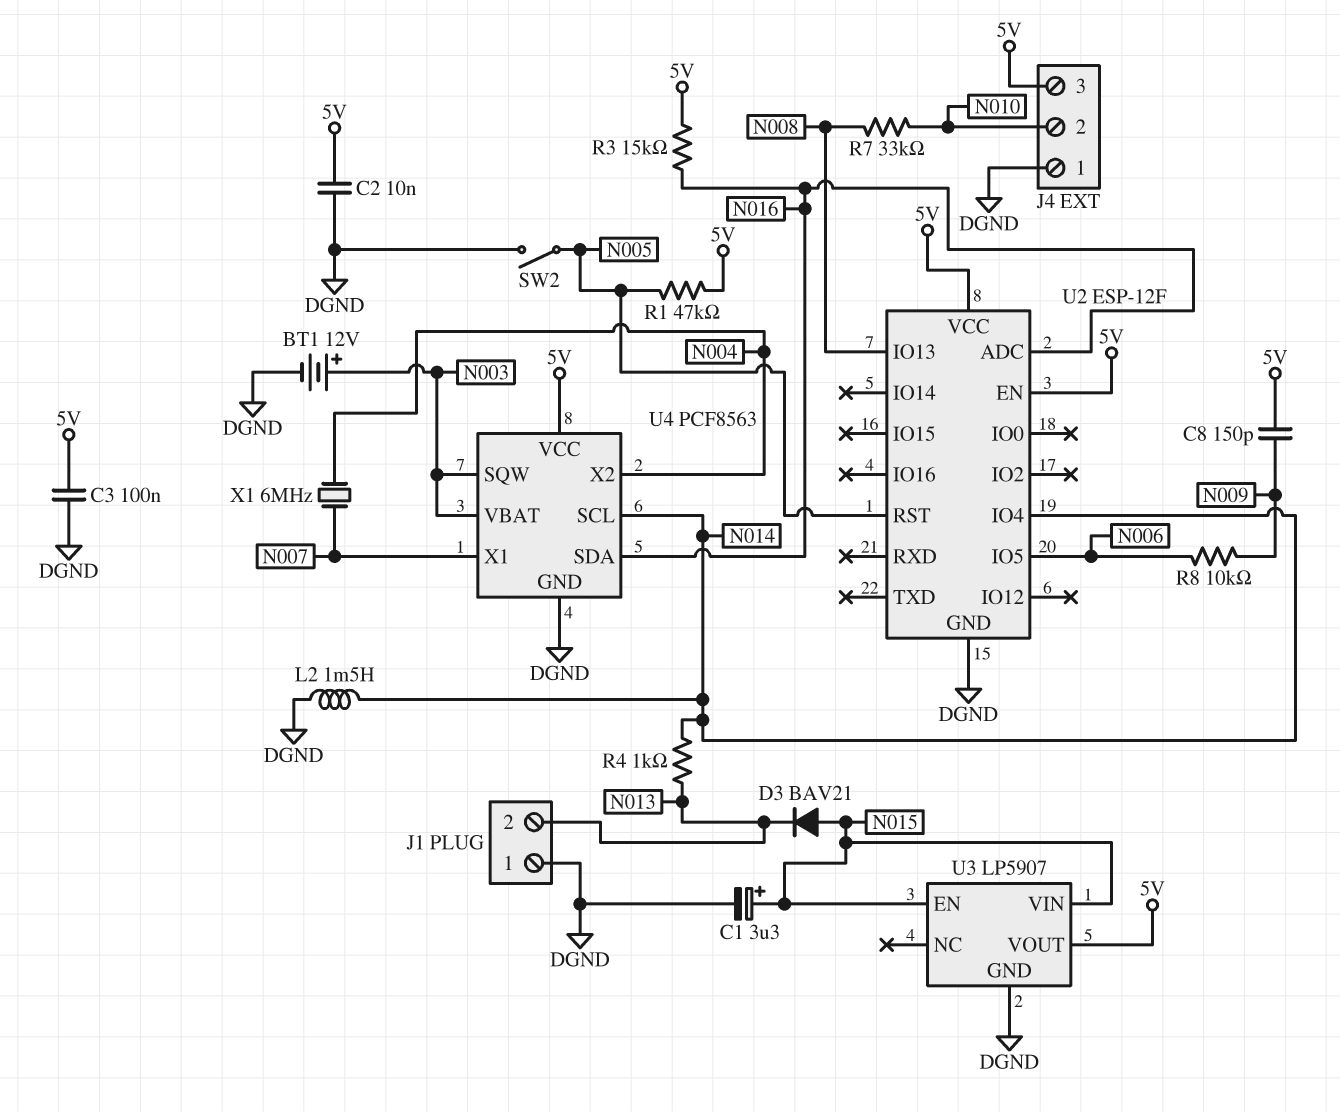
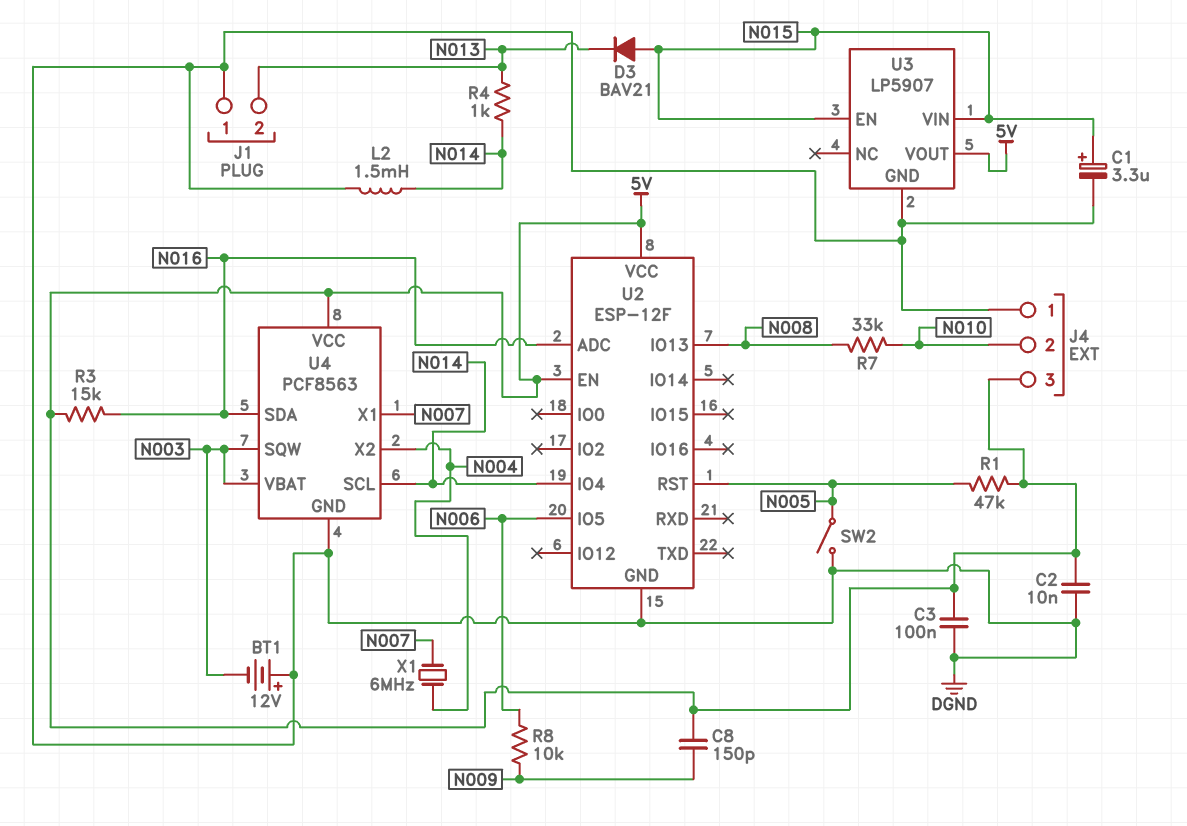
BT1: 12V (plus N003, minus DGND) -> 12V (plus DGND, minus N003)

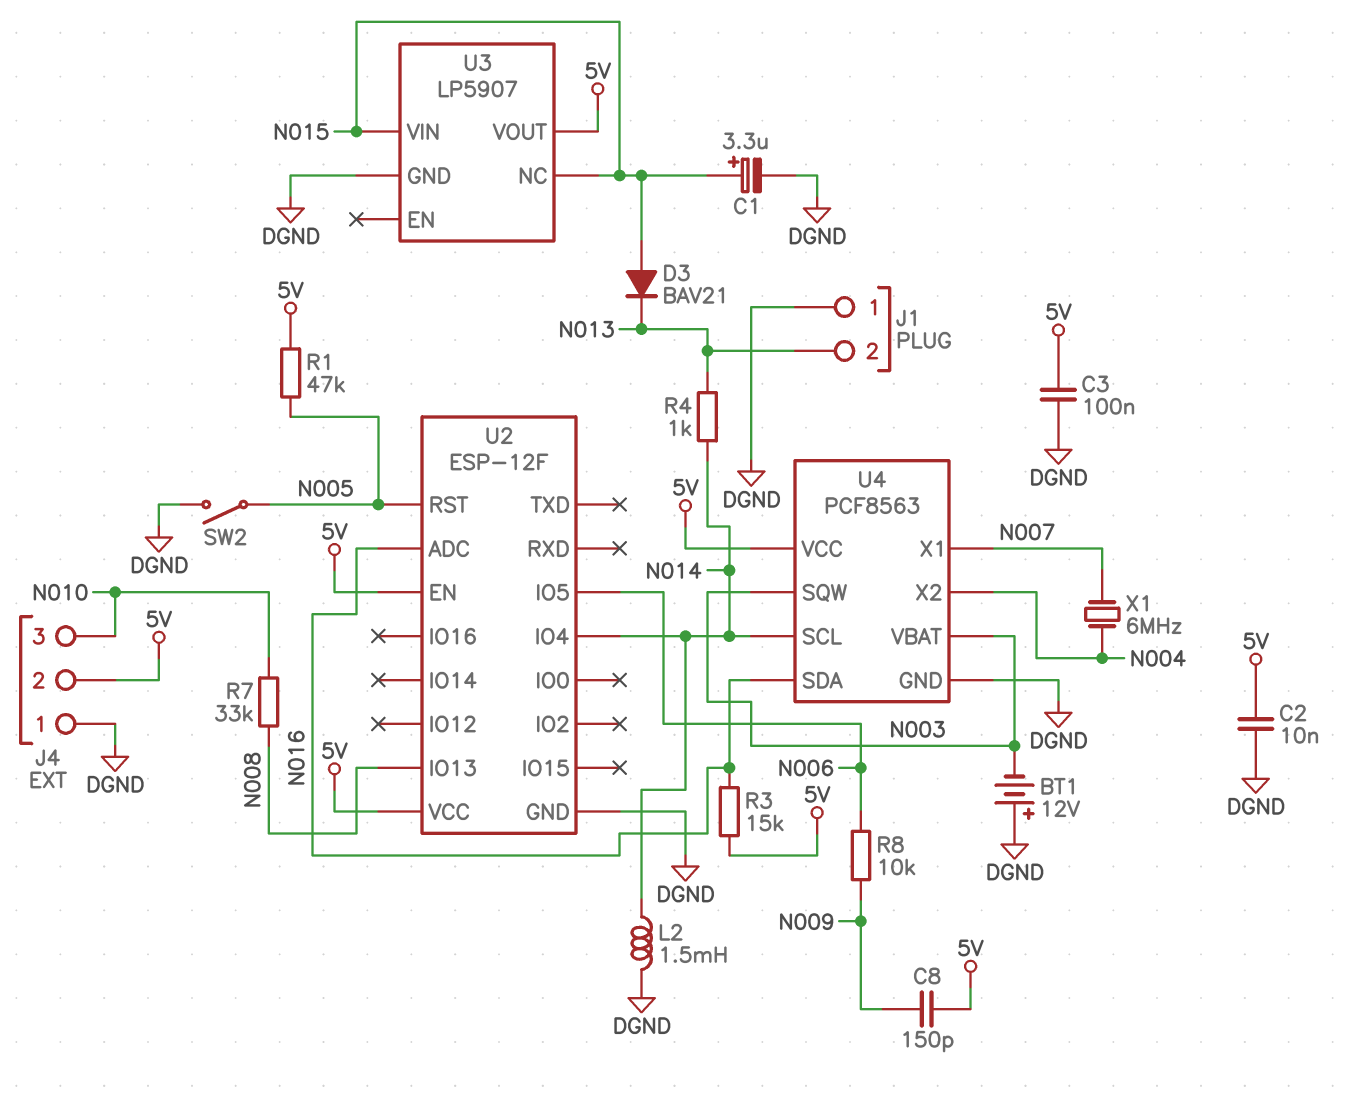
J4 pin 2: N010 -> 5V
J4 pin 3: 5V -> N010
U3 pin EN: N015 -> none
U3 pin NC: none -> N015

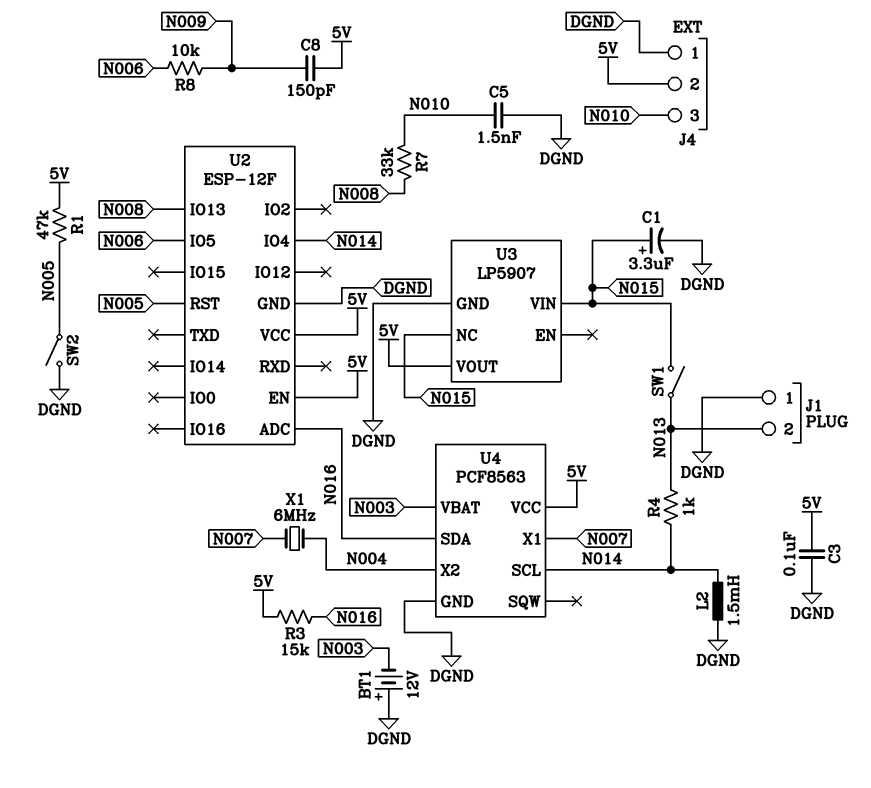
C2: 10nF (5V, DGND) -> none
C5: none -> 1.5nF (DGND, N010)
D3: diode BAV21 (A N015, K N013) -> none
SW1: none -> switch (N013, N015)
U4 pin SQW: N003 -> none

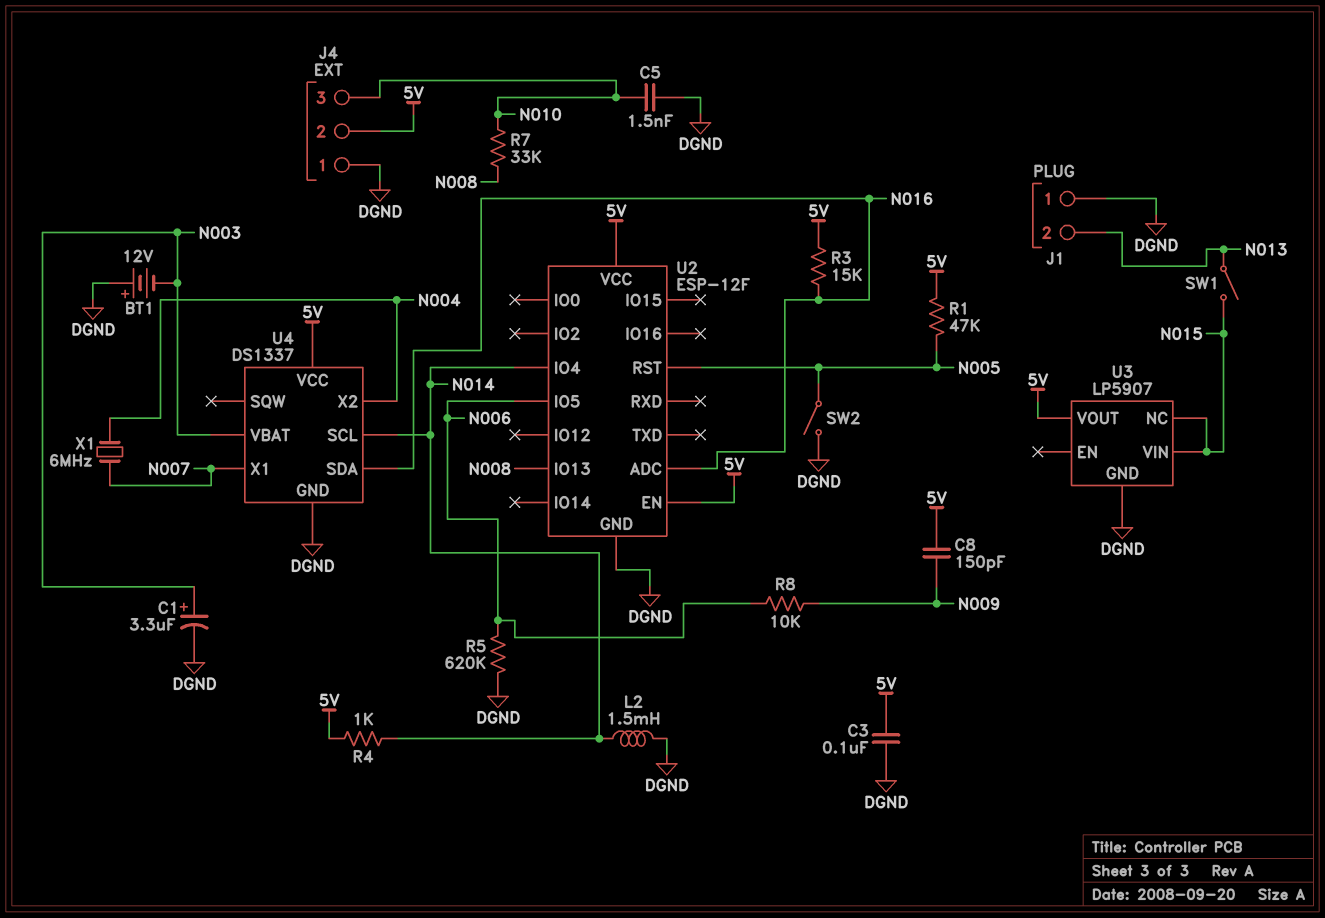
C1: 3.3uF (plus N015, minus DGND) -> 3.3uF (plus N003, minus DGND)
R4: 1k (N013, N014) -> 1k (5V, N014)
R5: none -> 620k (DGND, N006)
U4: PCF8563 -> DS1337

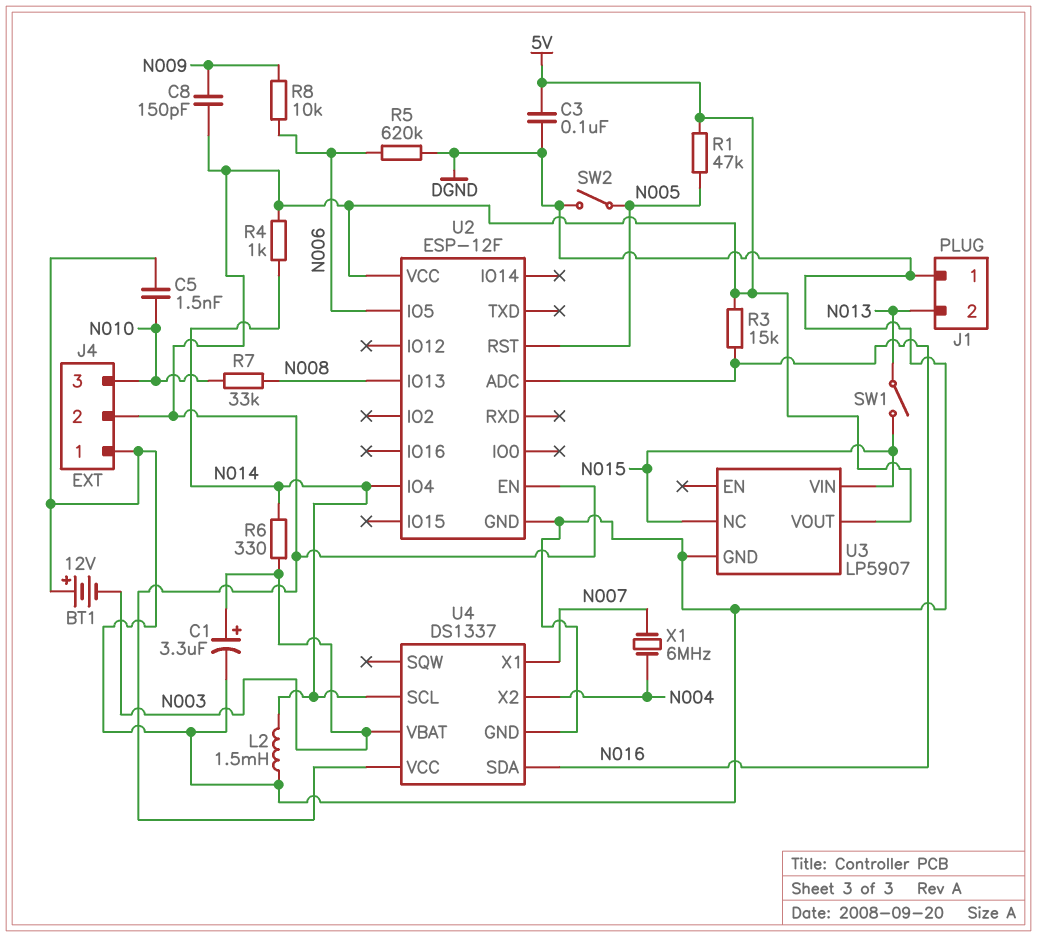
R6: none -> 330 (N003, N014)

